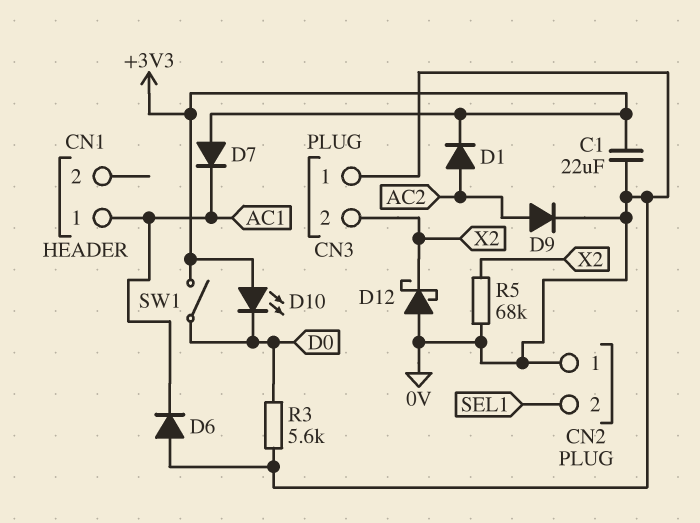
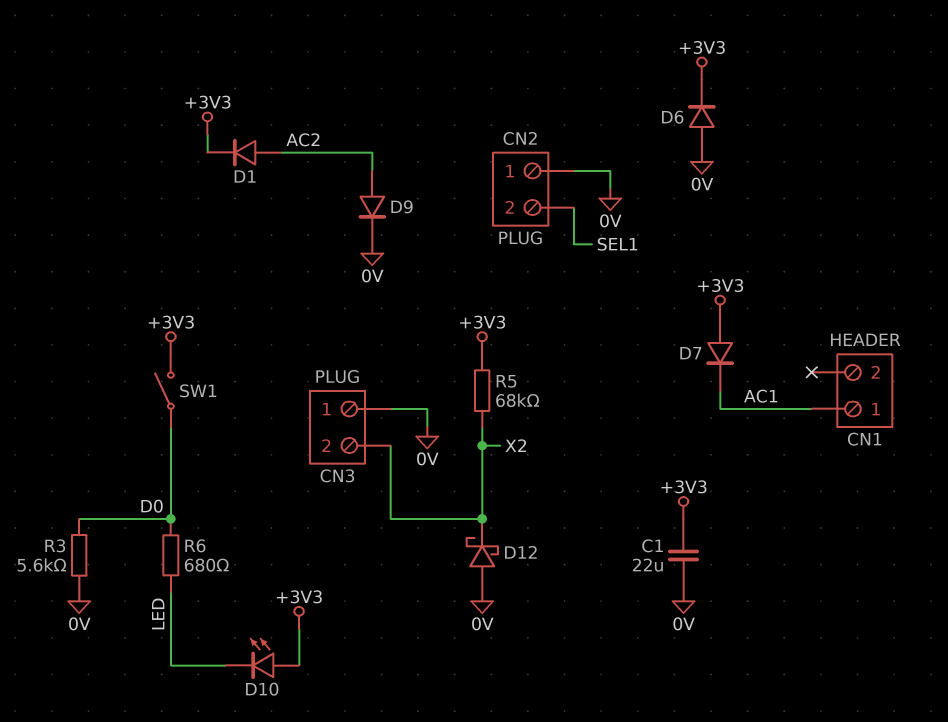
D6: diode (A 0V, K AC1) -> diode (A 0V, K +3V3)
D10: LED (A +3V3, K D0) -> LED (A +3V3, K LED)
R5: 68k (0V, X2) -> 68k (+3V3, X2)
R6: none -> 680 (D0, LED)

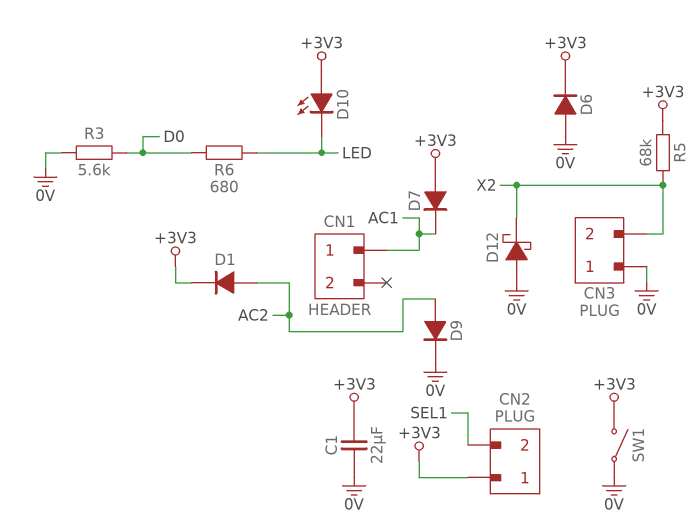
CN2 pin 1: 0V -> +3V3
SW1: switch (+3V3, D0) -> switch (+3V3, 0V)

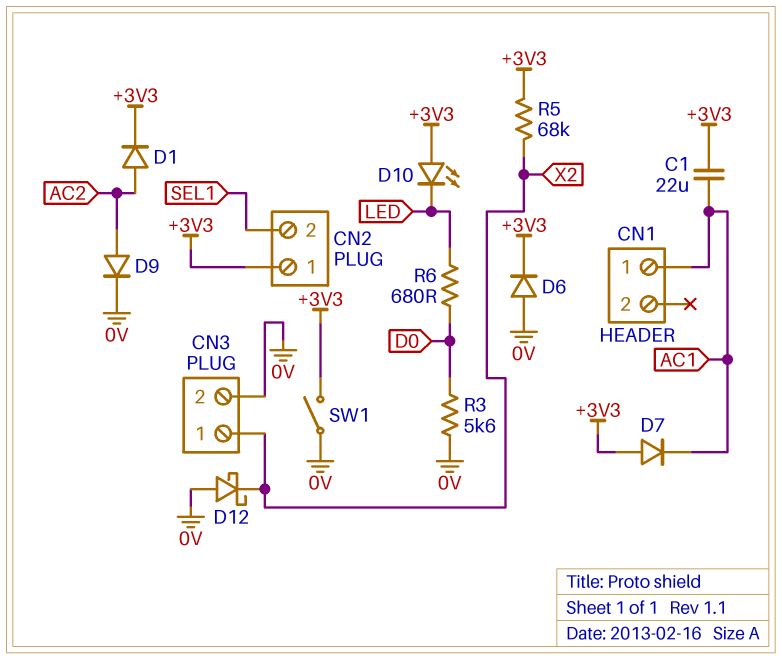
C1: 22uF (+3V3, 0V) -> 22uF (+3V3, AC1)
CN3 pin 1: 0V -> X2
CN3 pin 2: X2 -> 0V

